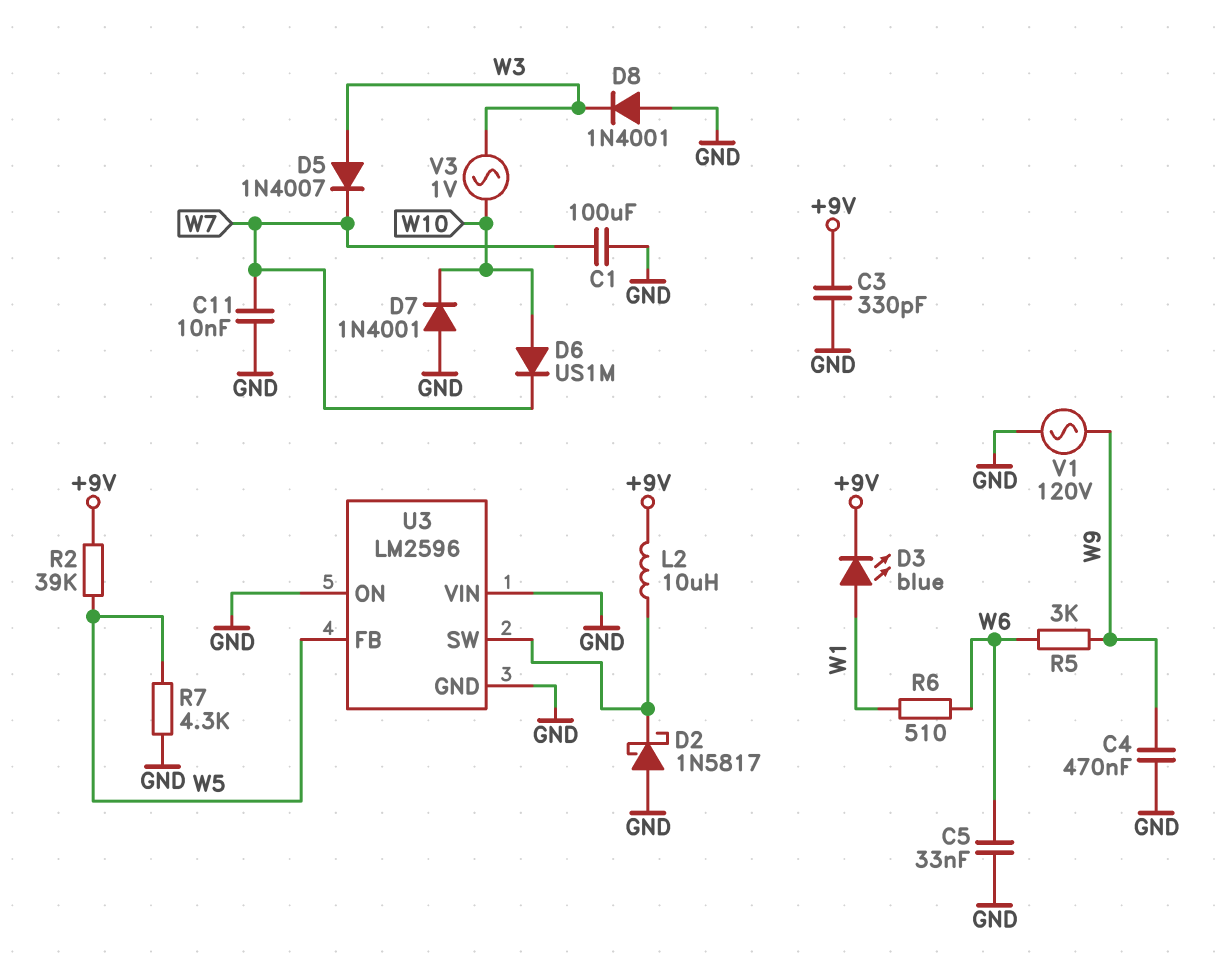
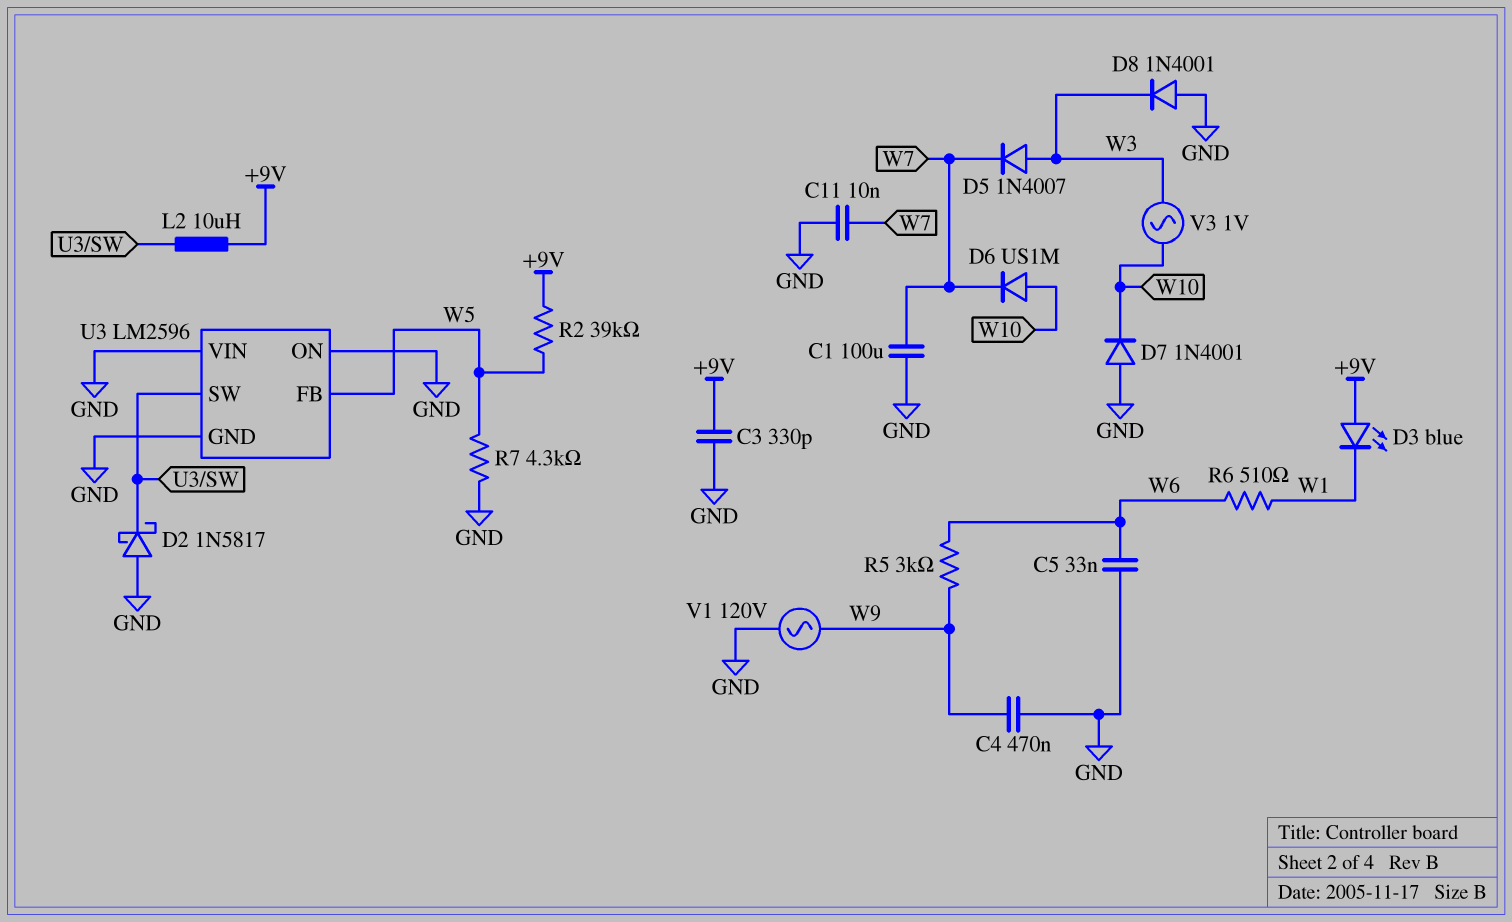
D3: LED blue (A W1, K +9V) -> LED blue (A +9V, K W1)

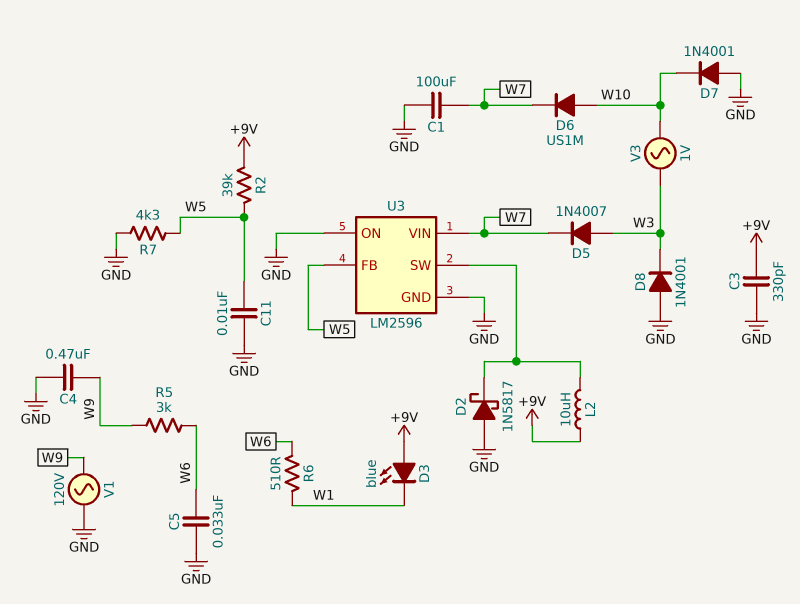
C11: 10nF (GND, W7) -> 10nF (GND, W5)
U3 pin VIN: GND -> W7

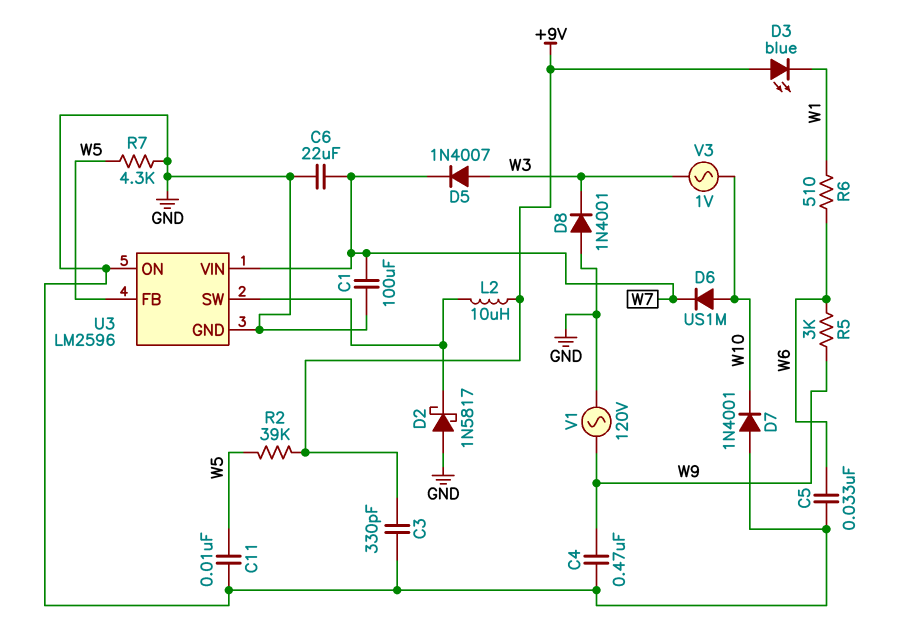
C6: none -> 22uF (GND, W7)

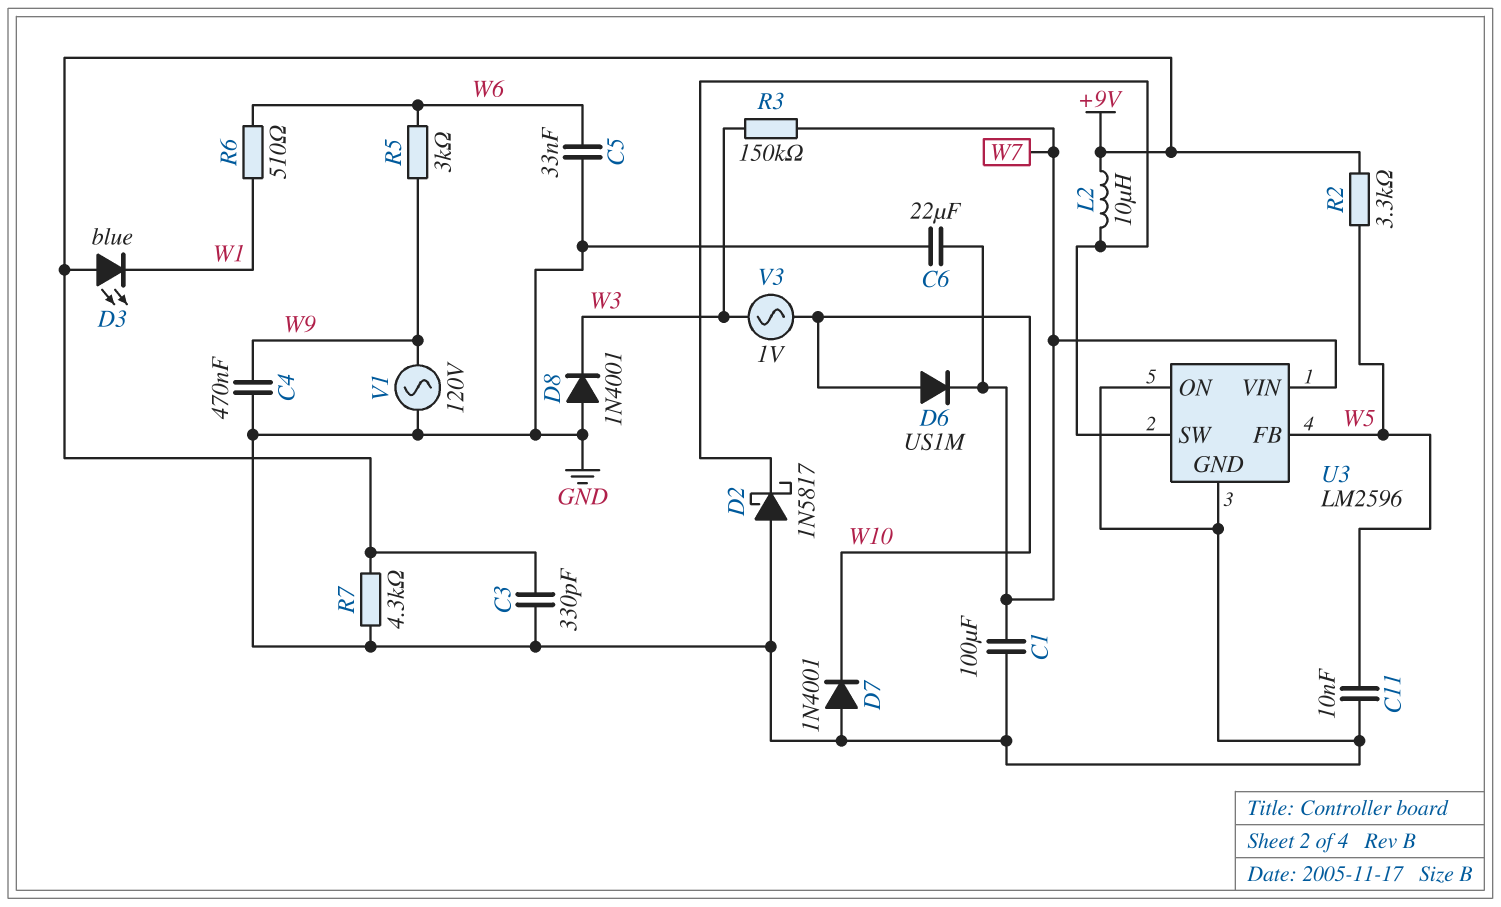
D5: diode 1N4007 (A W3, K W7) -> none
R2: 39k (+9V, W5) -> 3.3k (+9V, W5)
R3: none -> 150k (W3, W7)
R7: 4.3k (GND, W5) -> 4.3k (+9V, GND)

